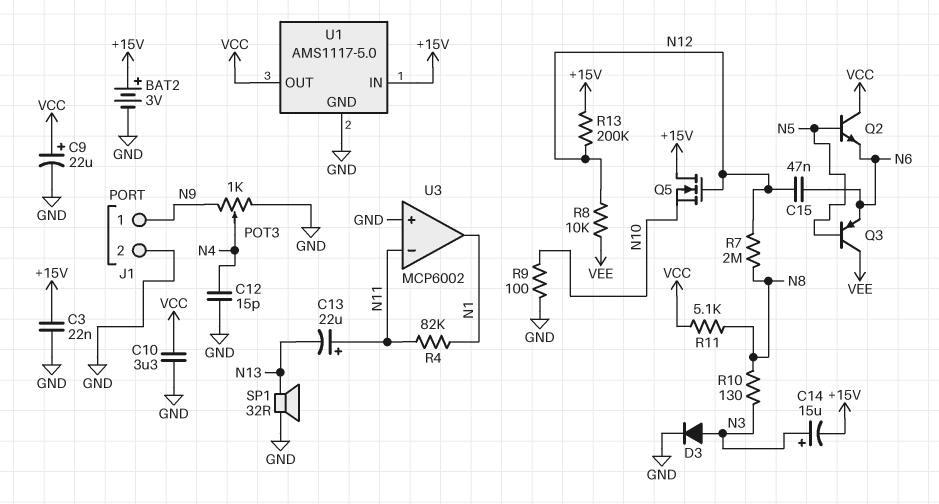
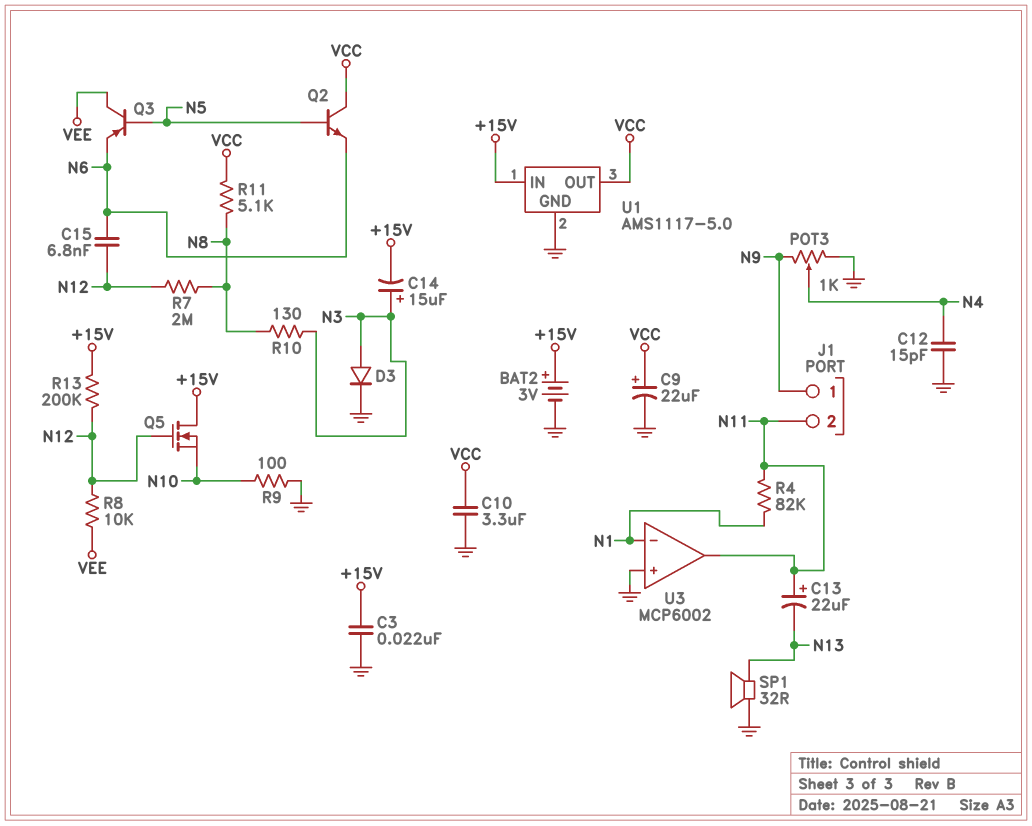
C15: 47nF (N6, N12) -> 6.8nF (N6, N12)
J1 pin 2: GND -> N11
U3 pin in-: N11 -> N1
U3 pin out: N1 -> N11

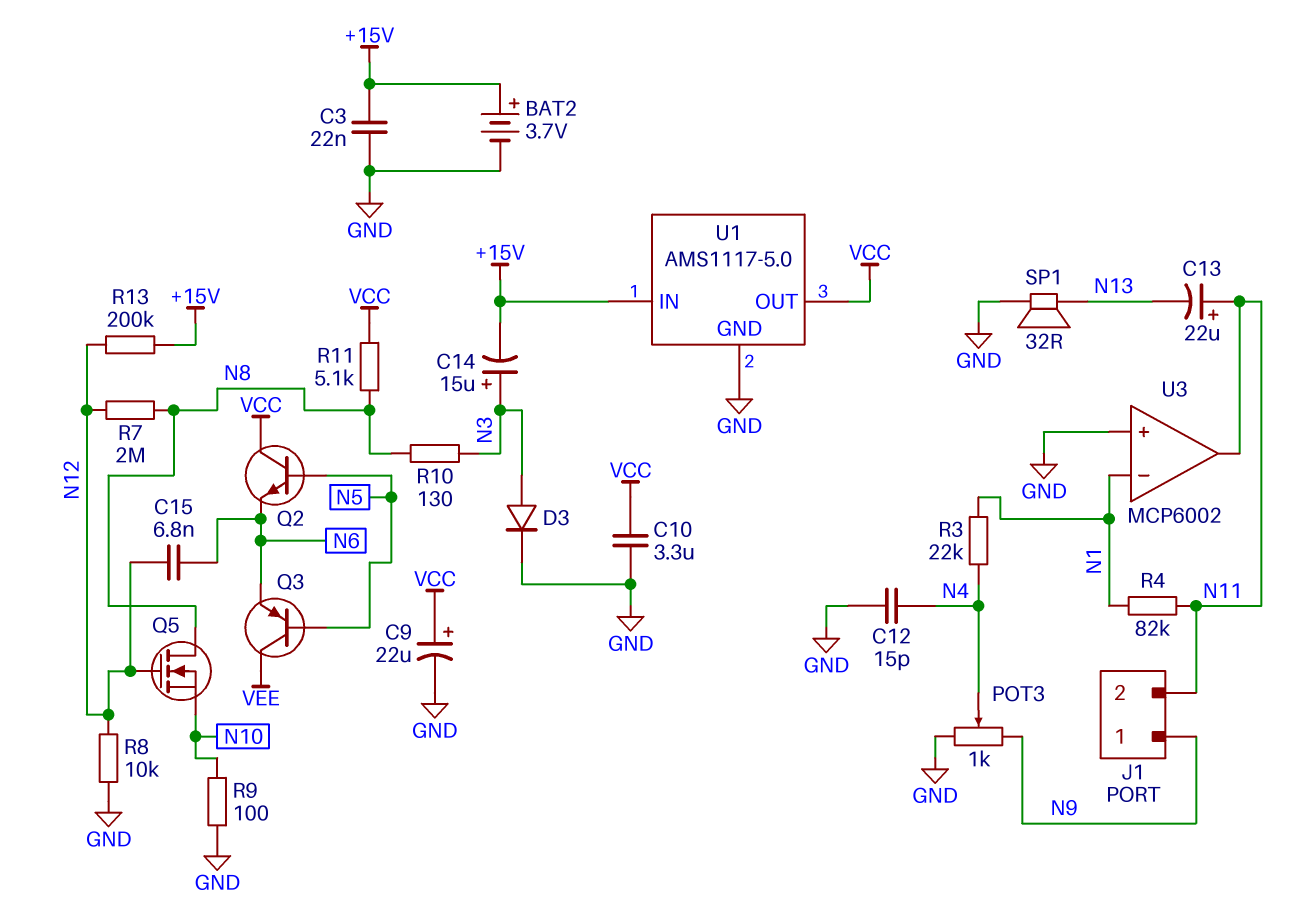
BAT2: 3V (plus +15V, minus GND) -> 3.7V (plus +15V, minus GND)
Q5: NMOS (G N12, D +15V, S N10) -> NMOS (G N12, D N8, S N10)
R3: none -> 22k (N1, N4)
R8: 10k (N12, VEE) -> 10k (GND, N12)

